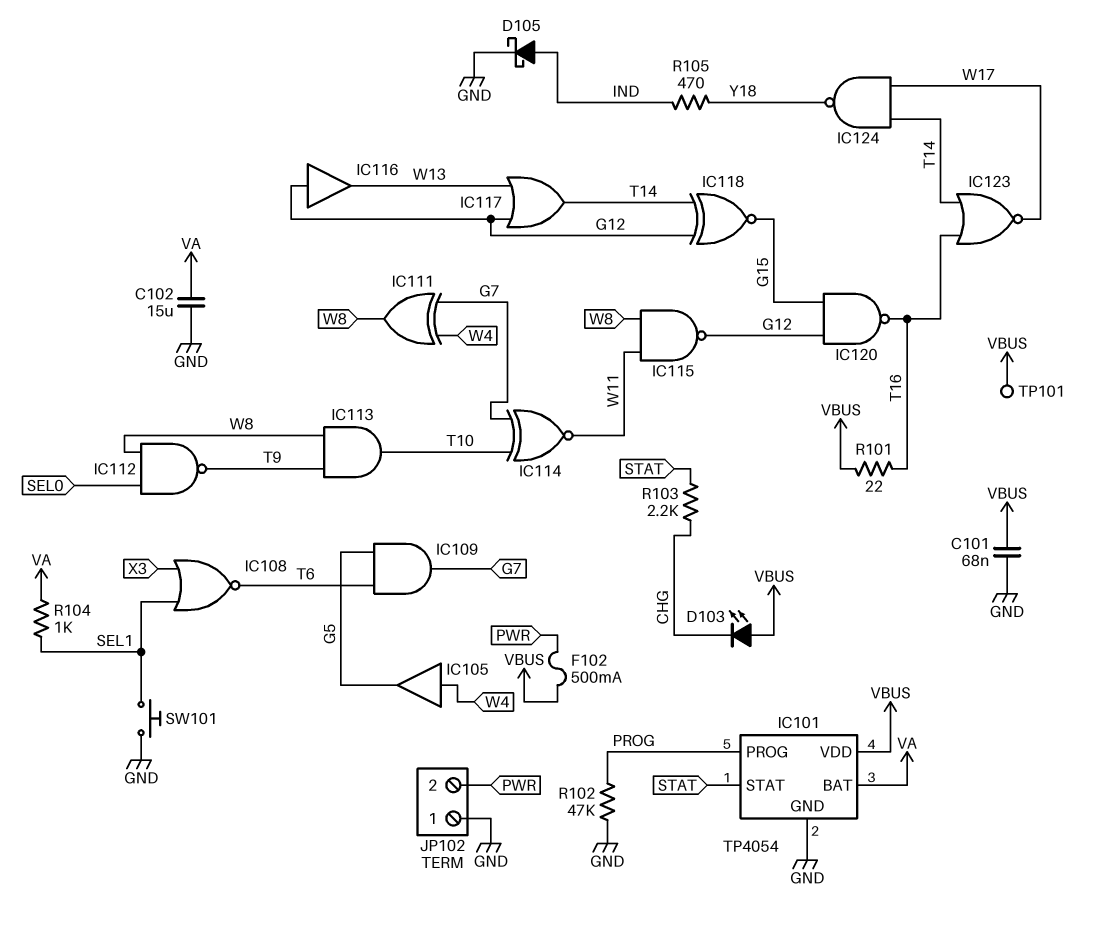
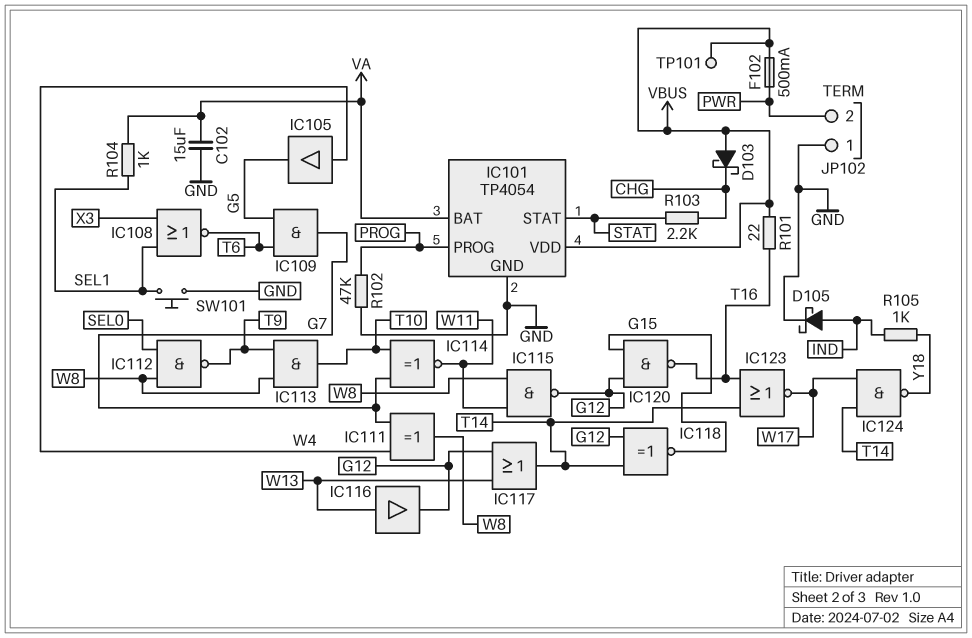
C101: 68nF (GND, VBUS) -> none
D103: LED (A VBUS, K CHG) -> schottky (A VBUS, K CHG)
IC116: buffer (in G12, out W13) -> buffer (in W13, out G12)
R105: 470 (IND, Y18) -> 1k (IND, Y18)

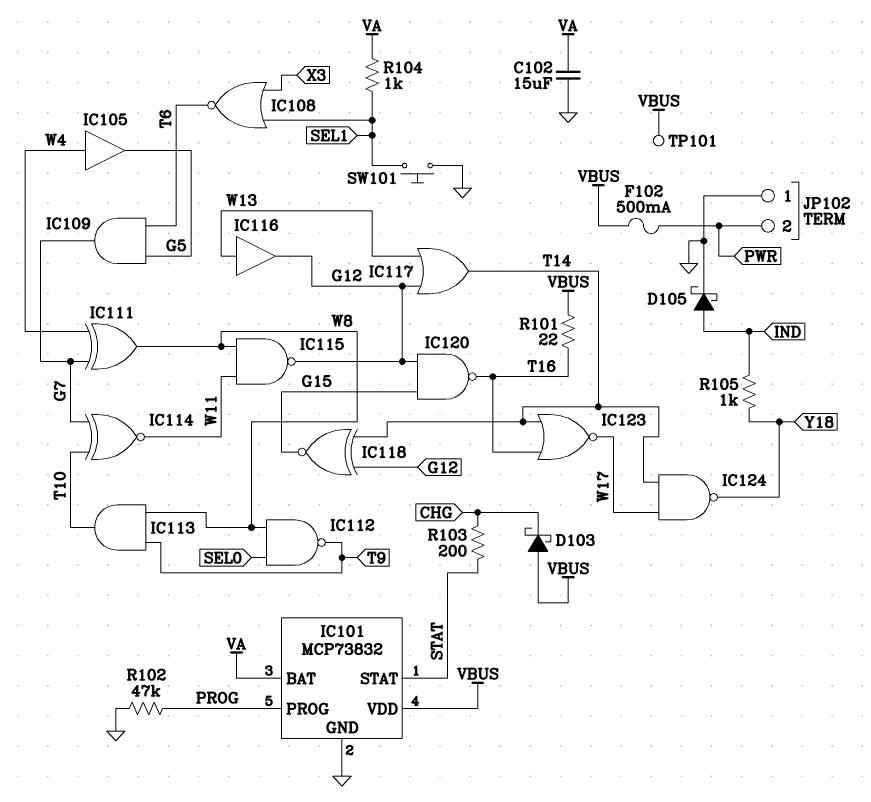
IC101: TP4054 -> MCP73832
R103: 2.2k (CHG, STAT) -> 200 (CHG, STAT)

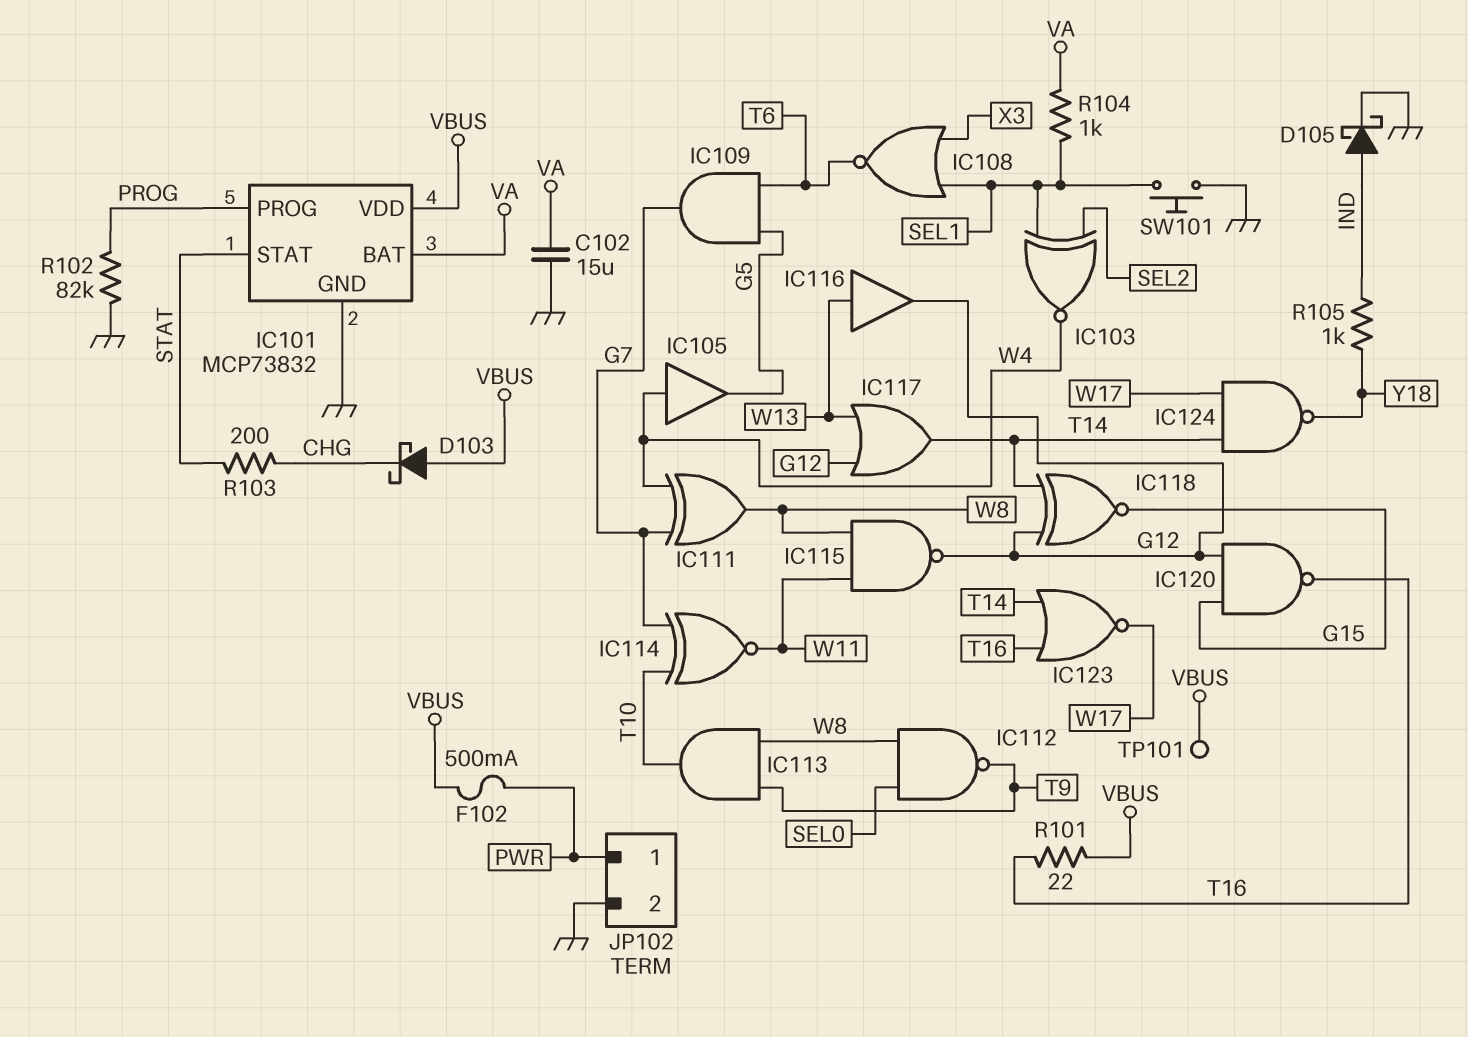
IC103: none -> XNOR (in SEL1, in SEL2, out W4)
JP102 pin 1: GND -> PWR
JP102 pin 2: PWR -> GND
R102: 47k (GND, PROG) -> 82k (GND, PROG)

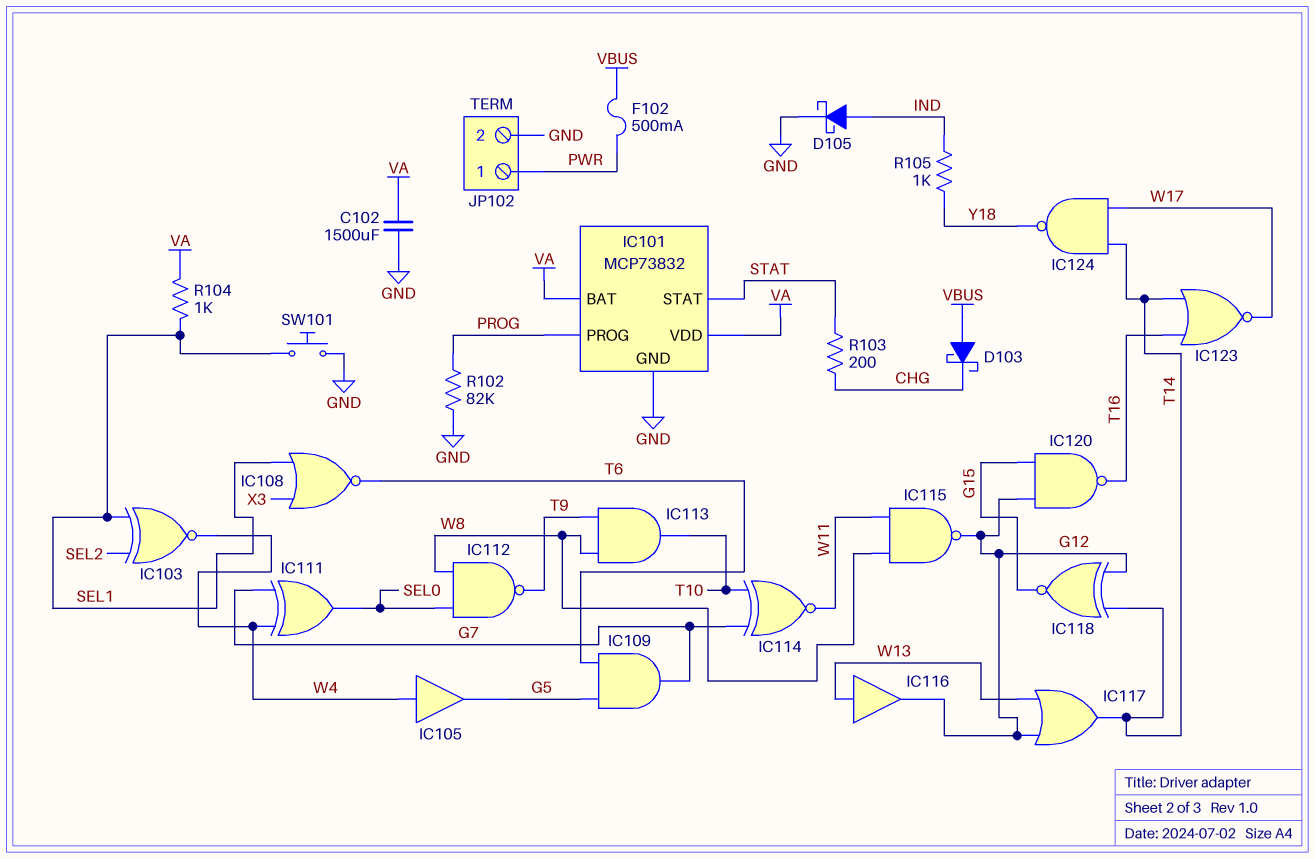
C102: 15uF (GND, VA) -> 1500uF (GND, VA)
IC101 pin VDD: VBUS -> VA
IC111: XOR (in G7, in W4, out W8) -> XOR (in G7, in W4, out SEL0)
R101: 22 (T16, VBUS) -> none
TP101: test point (VBUS) -> none

